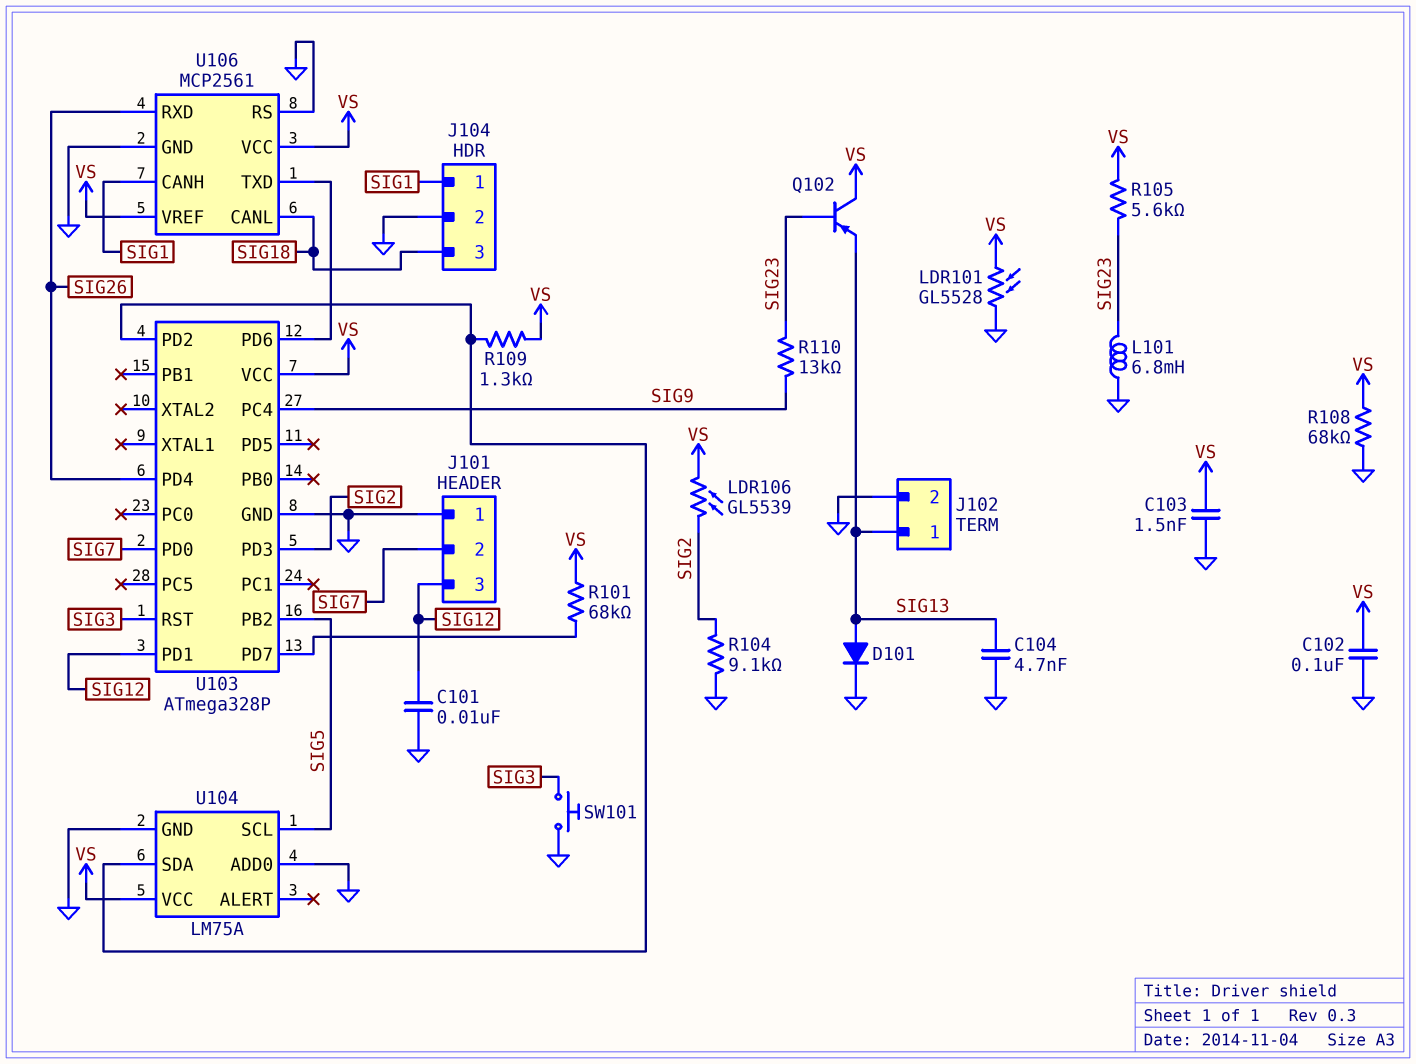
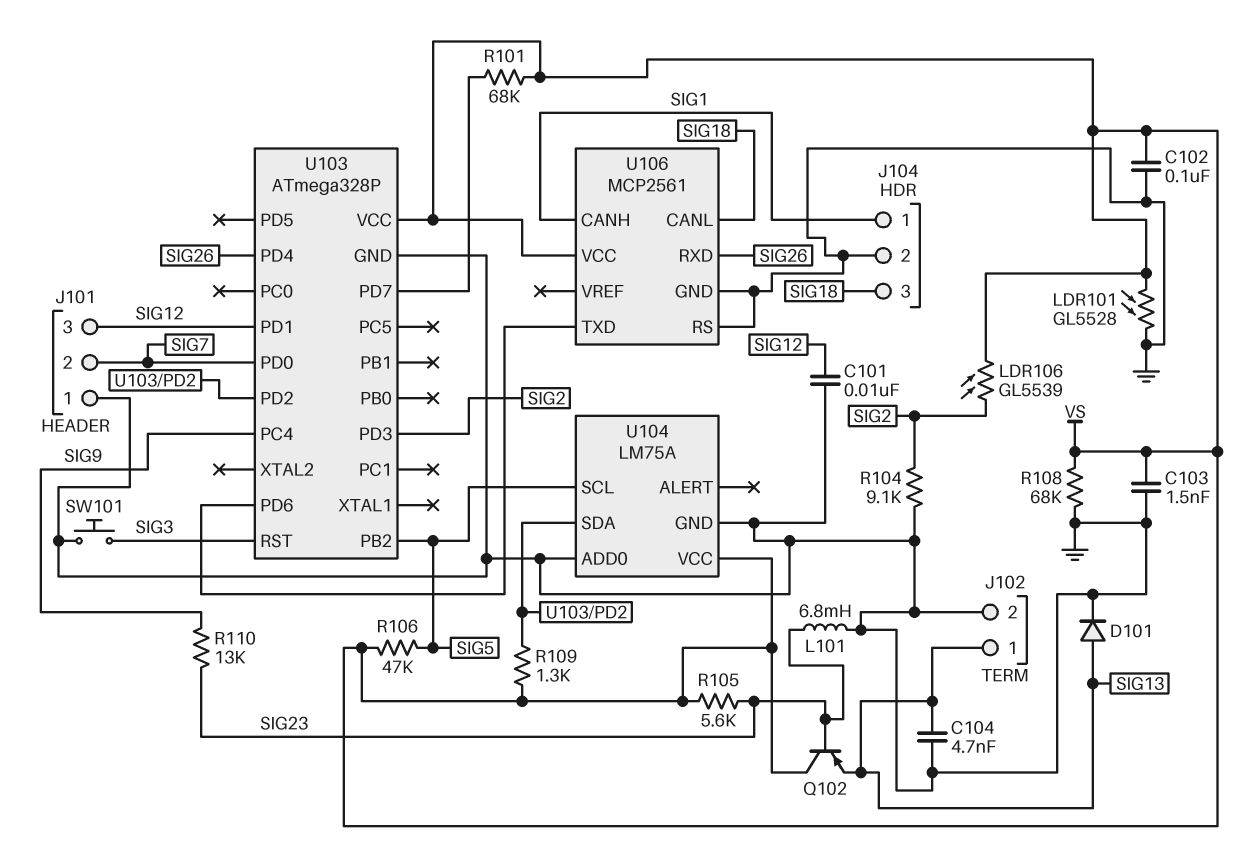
R106: none -> 47k (SIG5, VS)
U106 pin VREF: VS -> none

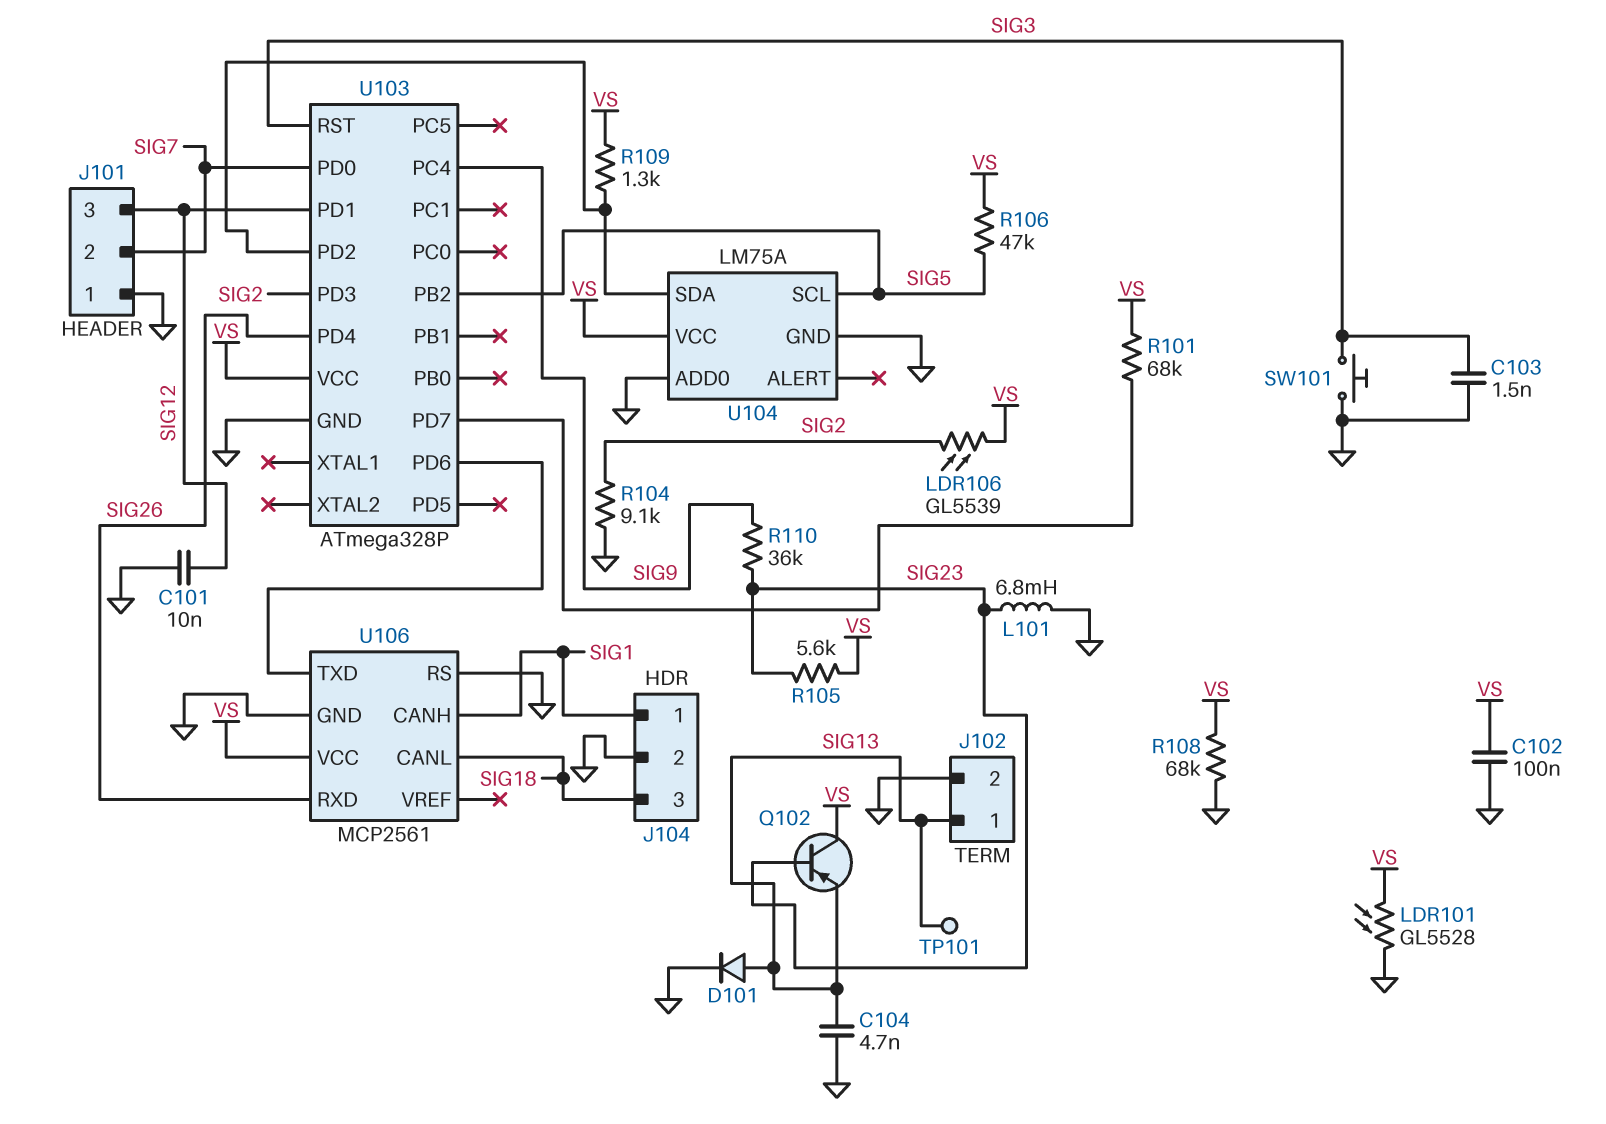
C103: 1.5nF (GND, VS) -> 1.5nF (GND, SIG3)
R110: 13k (SIG9, SIG23) -> 36k (SIG9, SIG23)
TP101: none -> test point (SIG13)

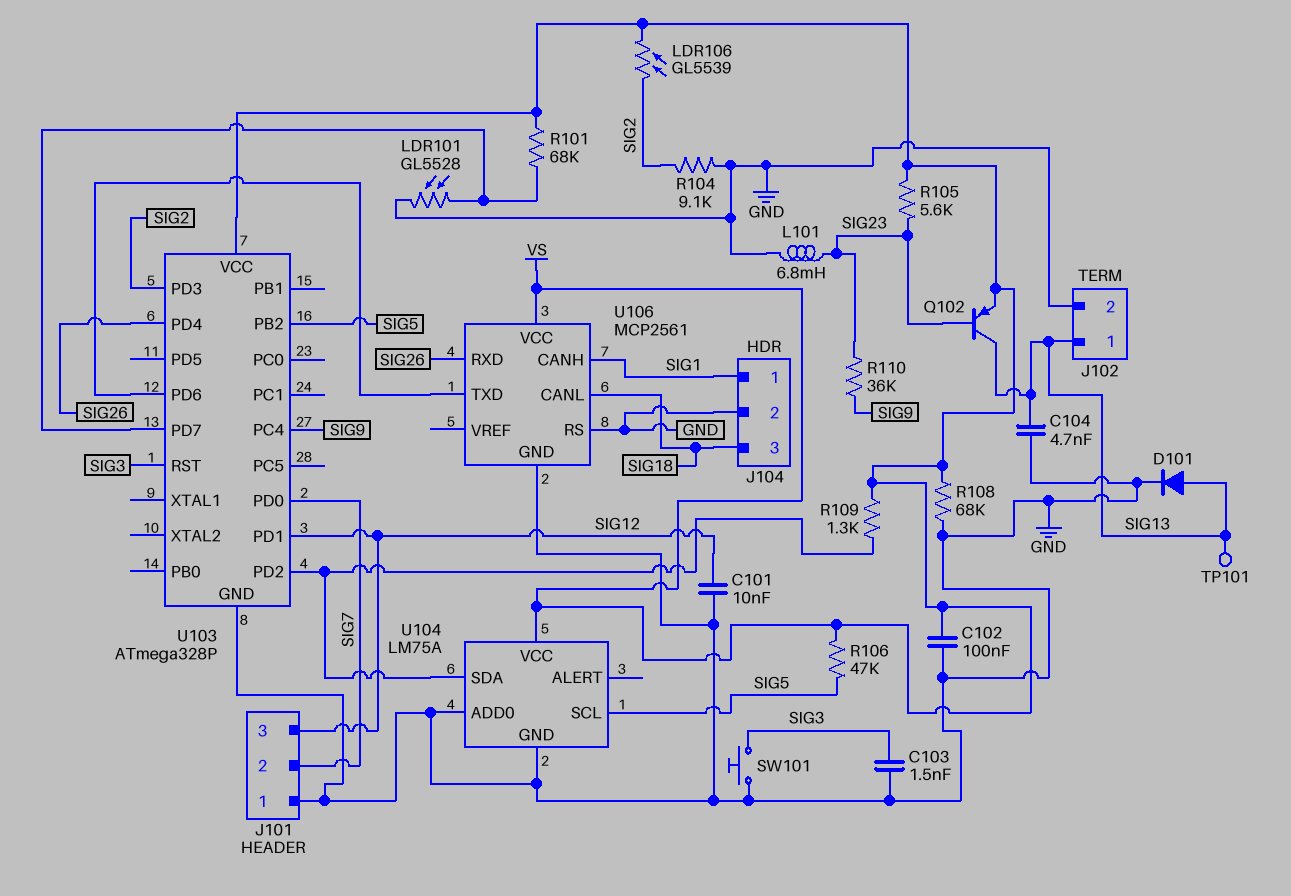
LDR101: GL5528 (GND, VS) -> GL5528 (GND, U103/PD7)
Q102: PNP (B SIG23, C VS, E SIG13) -> PNP (B SIG23, C SIG13, E VS)

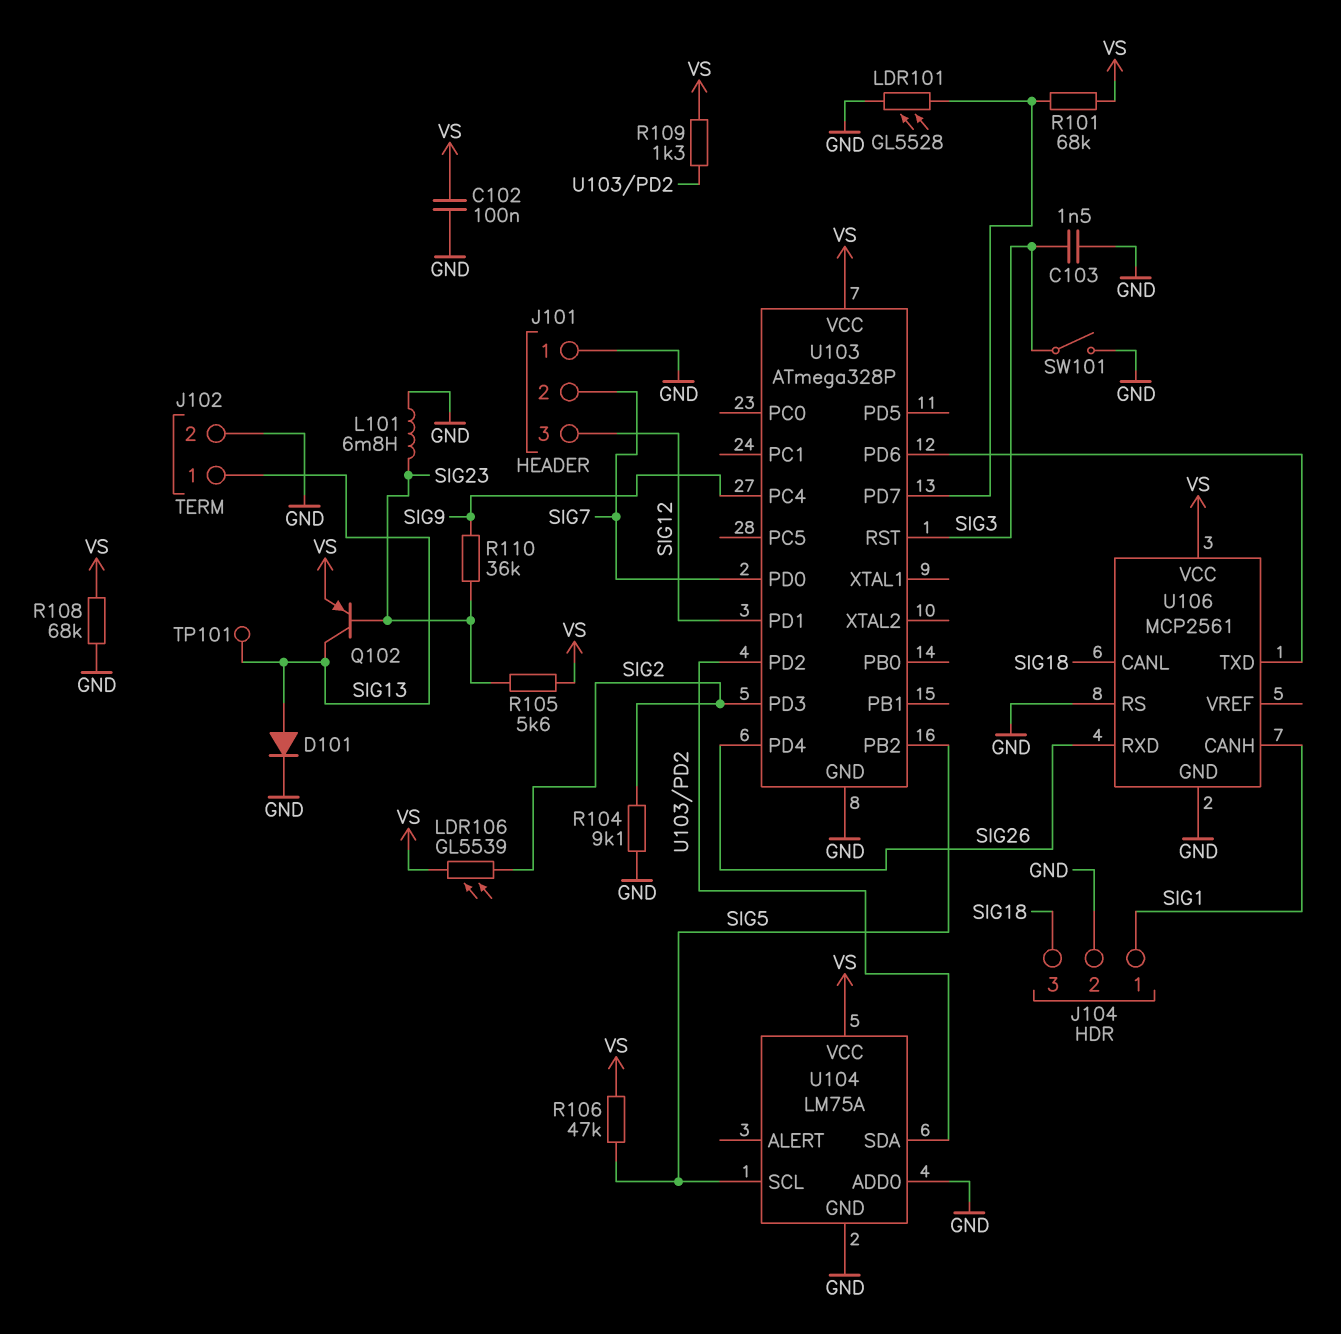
C101: 10nF (GND, SIG12) -> none
C104: 4.7nF (GND, SIG13) -> none
SW101: button (GND, SIG3) -> switch (GND, SIG3)

